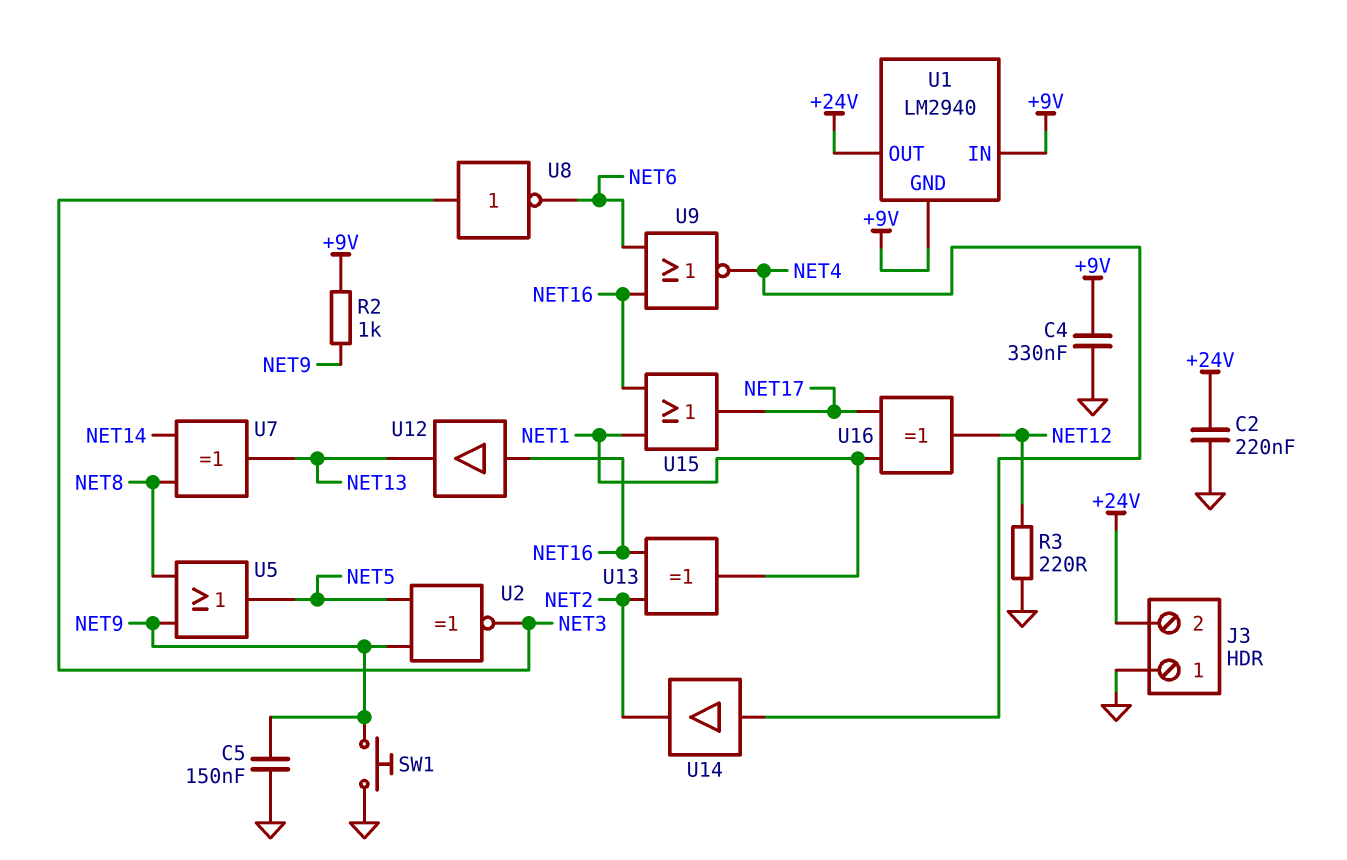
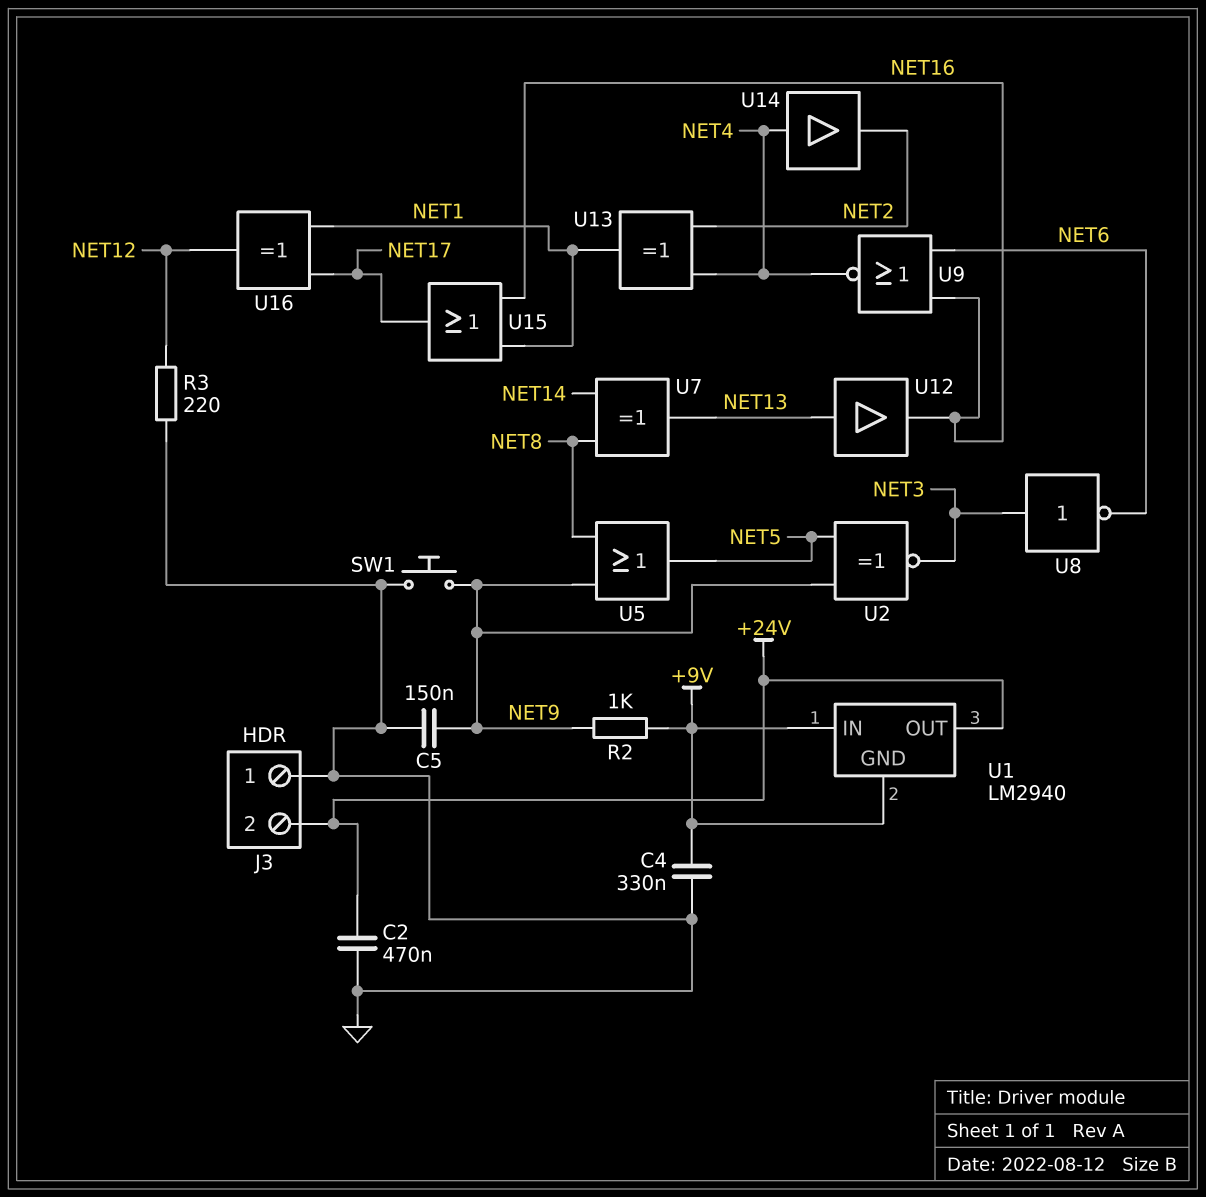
C2: 220nF (+24V, GND) -> 470nF (+24V, GND)
U12: buffer (in NET16, out NET13) -> buffer (in NET13, out NET16)
U13: XOR (in NET2, in NET16, out NET1) -> XOR (in NET2, in NET4, out NET1)

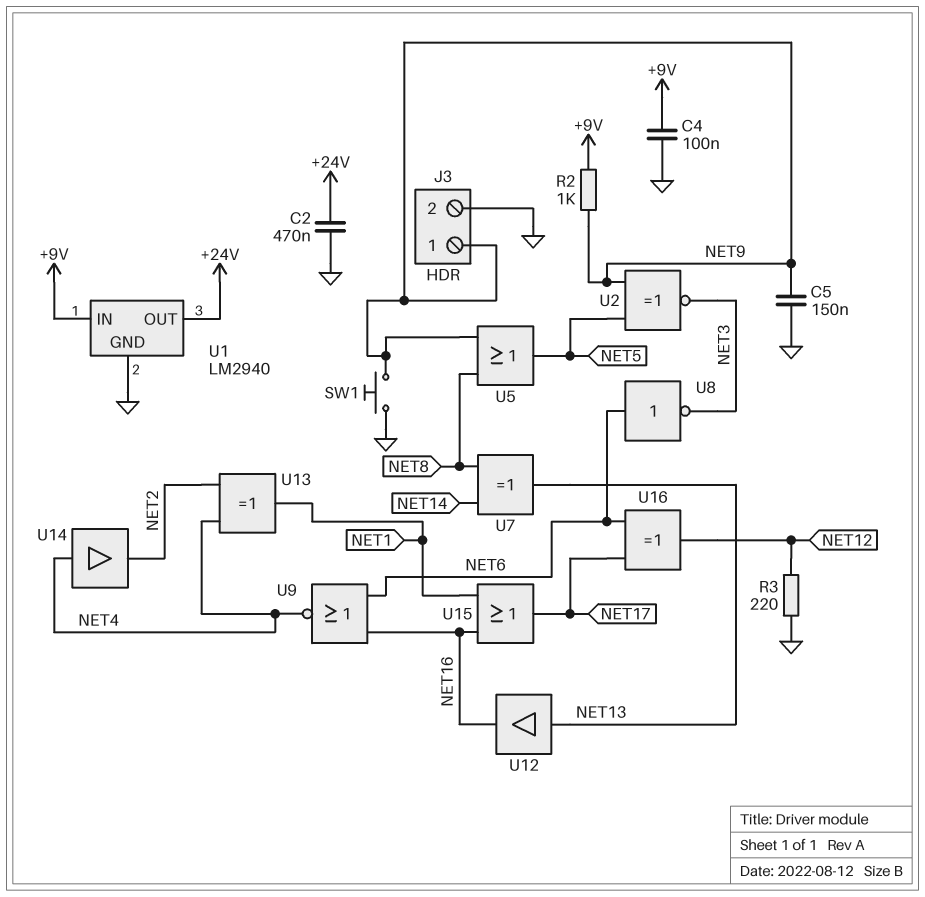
C4: 330nF (+9V, GND) -> 100nF (+9V, GND)
J3 pin 1: GND -> NET9
J3 pin 2: +24V -> GND
U1 pin GND: +9V -> GND
U8: NOT (in NET3, out NET6) -> NOT (in NET6, out NET3)
U16: XOR (in NET1, in NET17, out NET12) -> XOR (in NET6, in NET17, out NET12)

